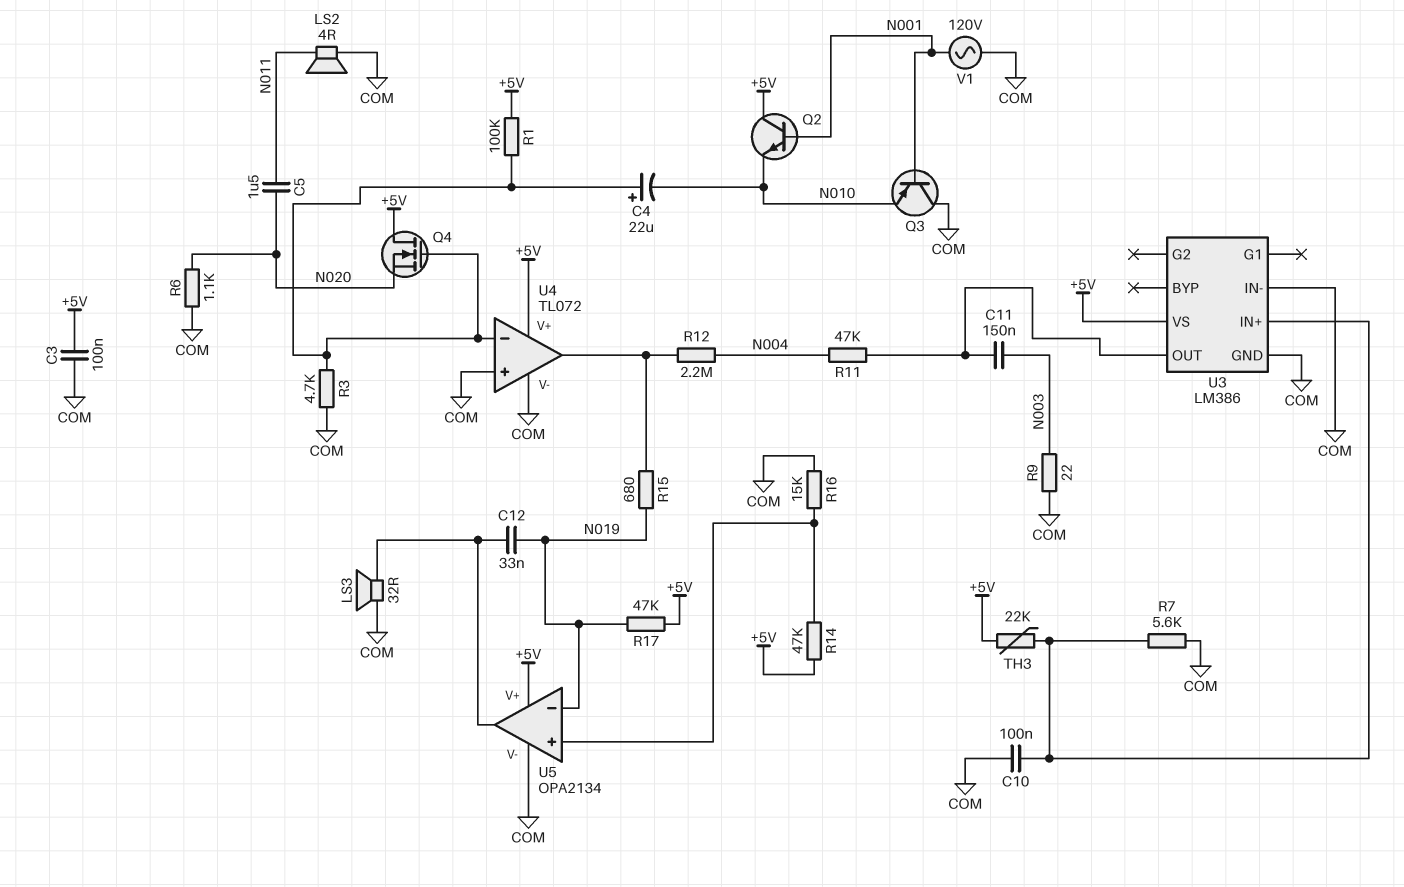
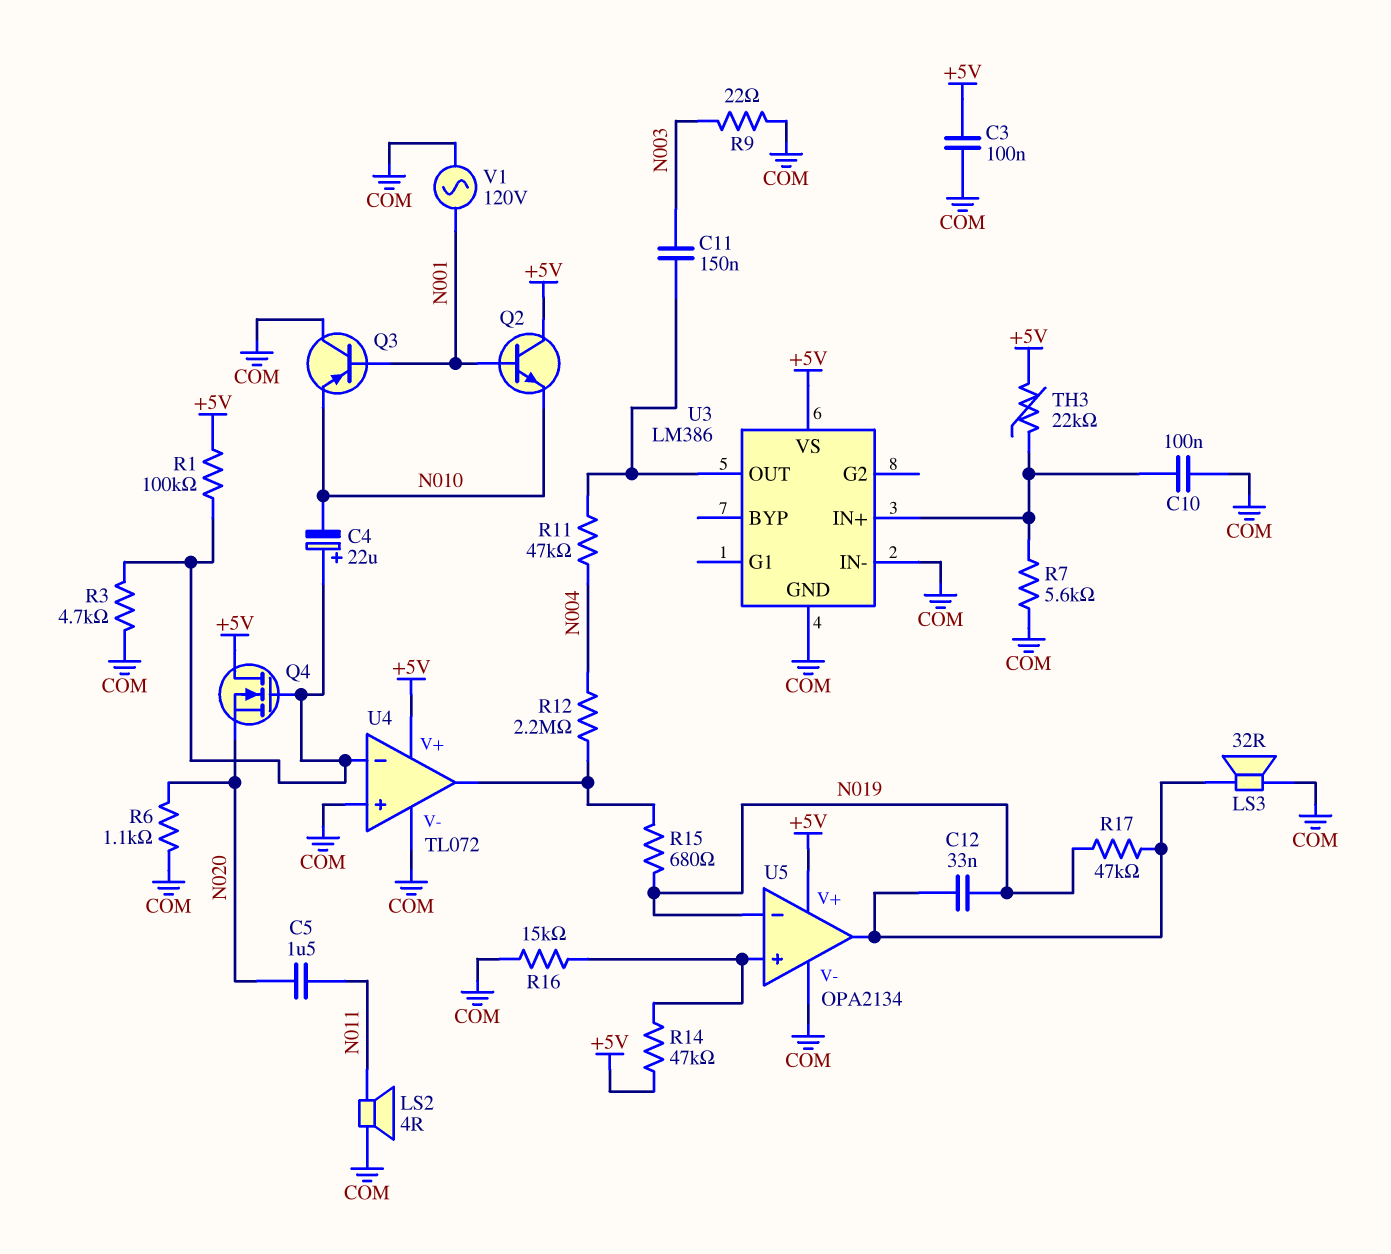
R17: 47k (+5V, N019) -> 47k (N019, U5/out)

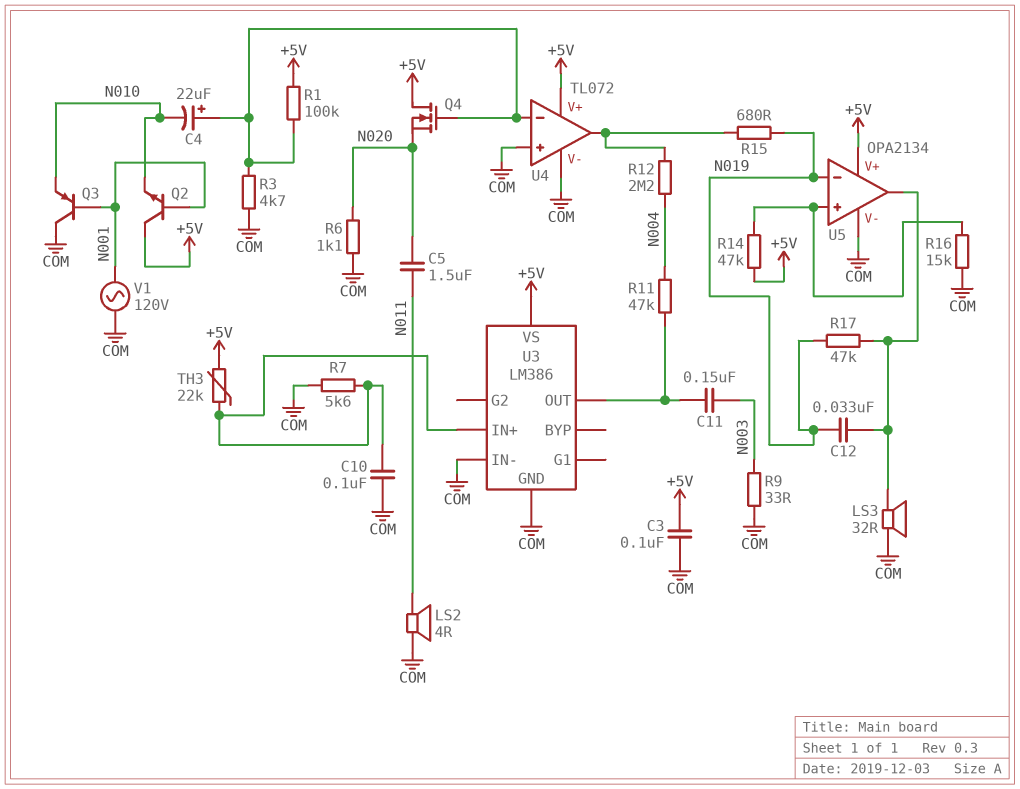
R9: 22 (COM, N003) -> 33 (COM, N003)

